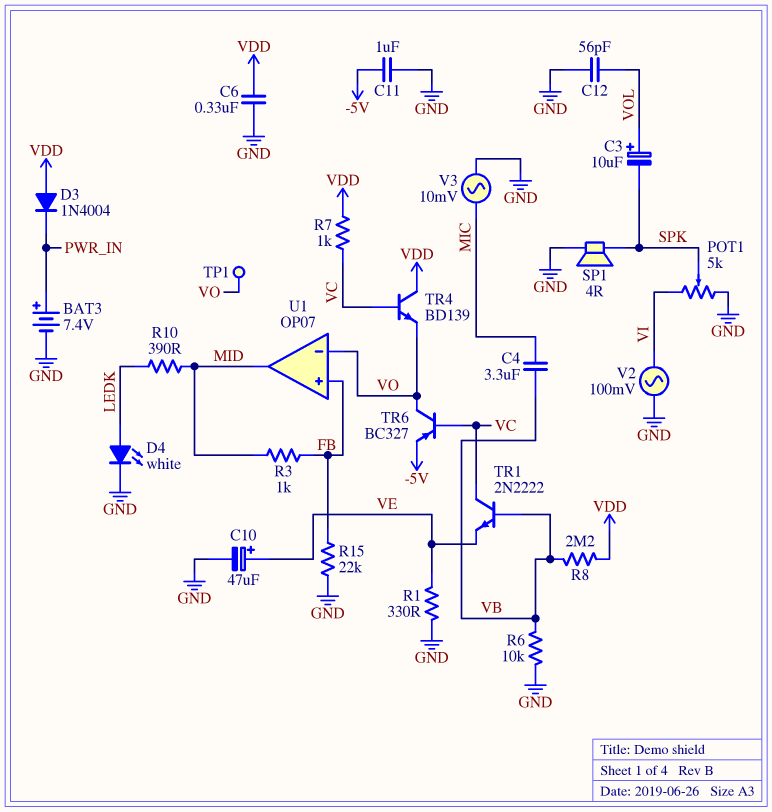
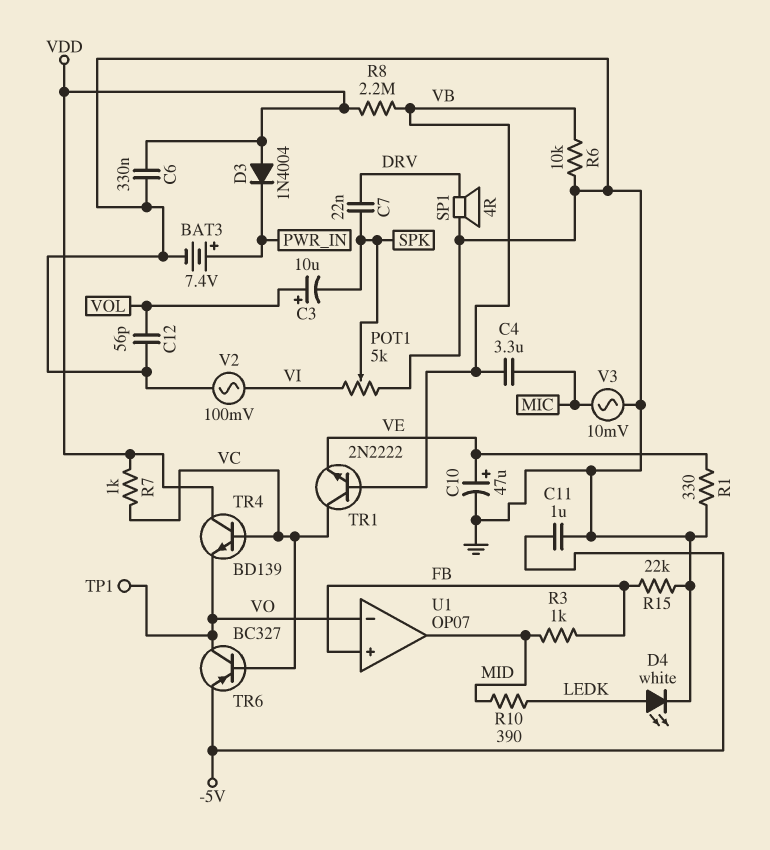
C7: none -> 22nF (DRV, SPK)
SP1: speaker 4R (GND, SPK) -> speaker 4R (DRV, GND)

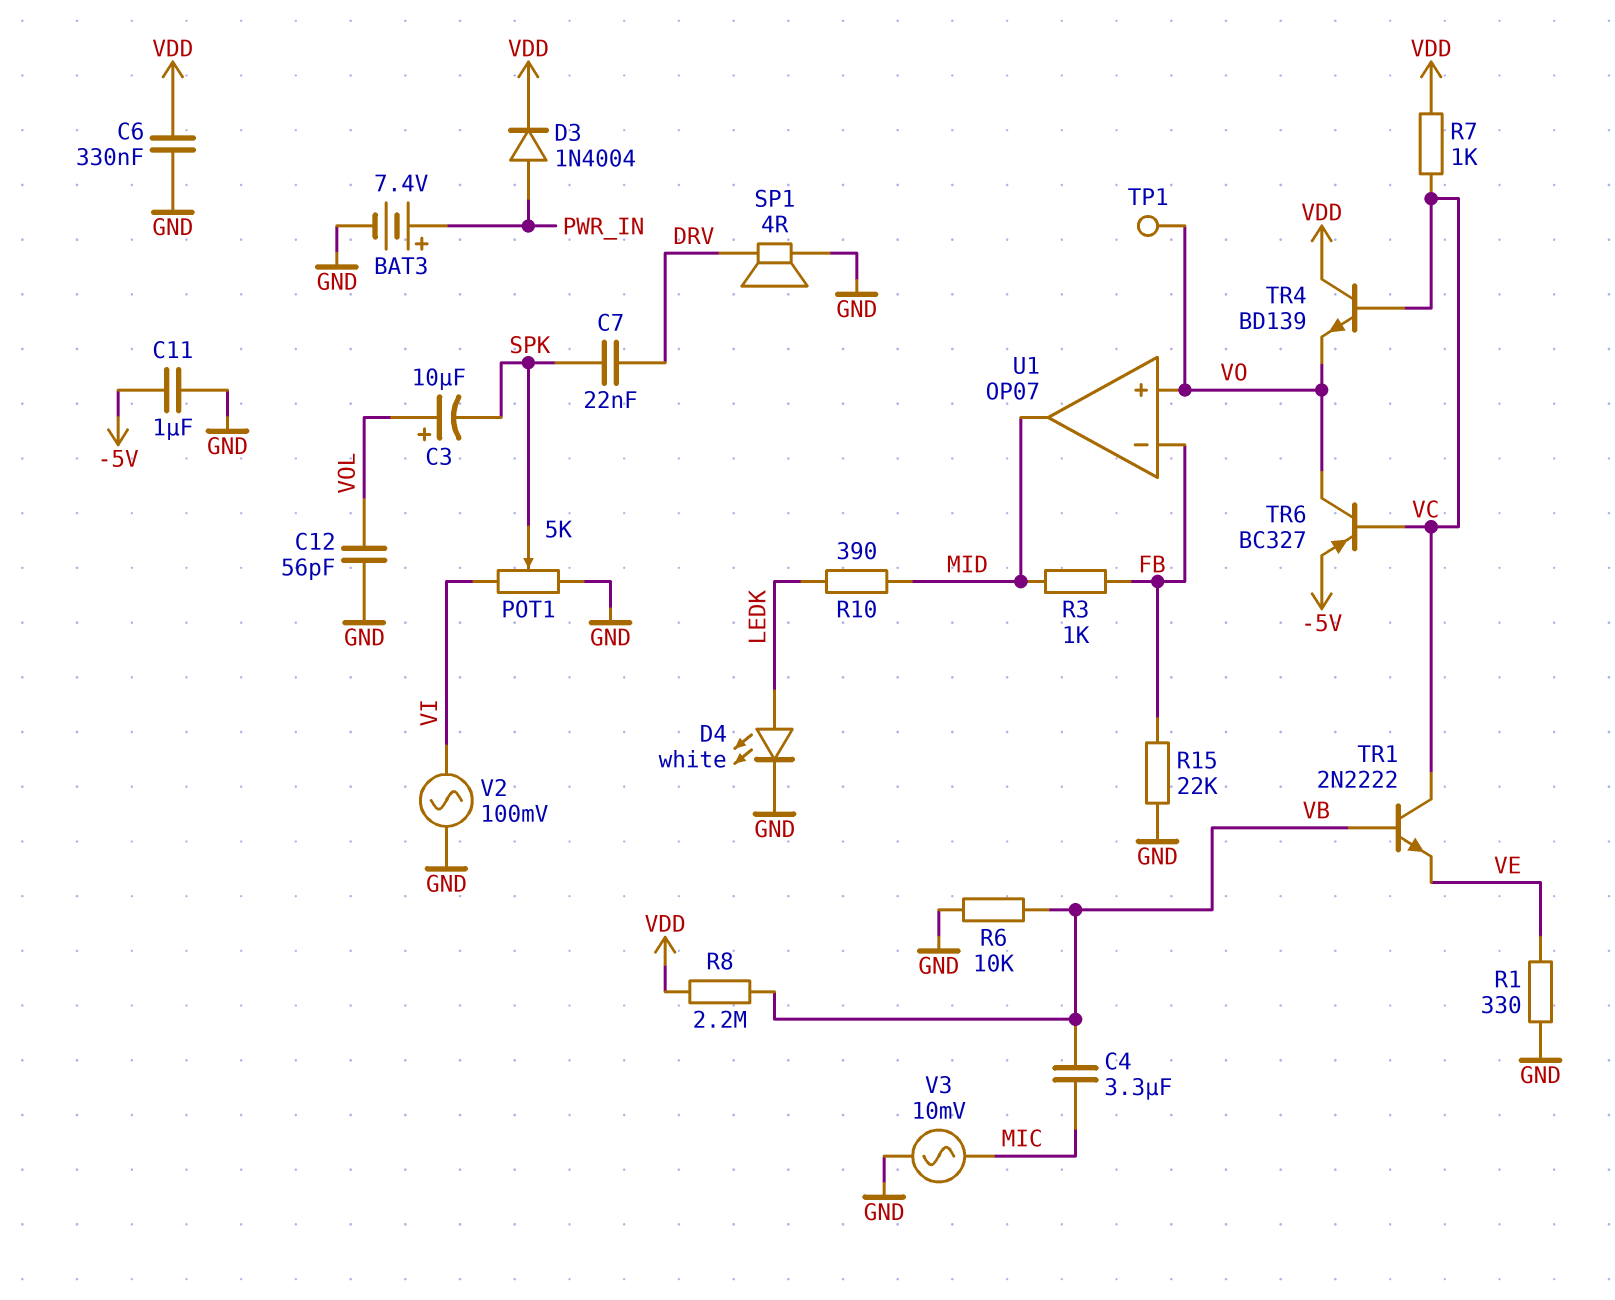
C10: 47uF (plus VE, minus GND) -> none
D3: diode 1N4004 (A VDD, K PWR_IN) -> diode 1N4004 (A PWR_IN, K VDD)
U1 pin in+: FB -> VO
U1 pin in-: VO -> FB

